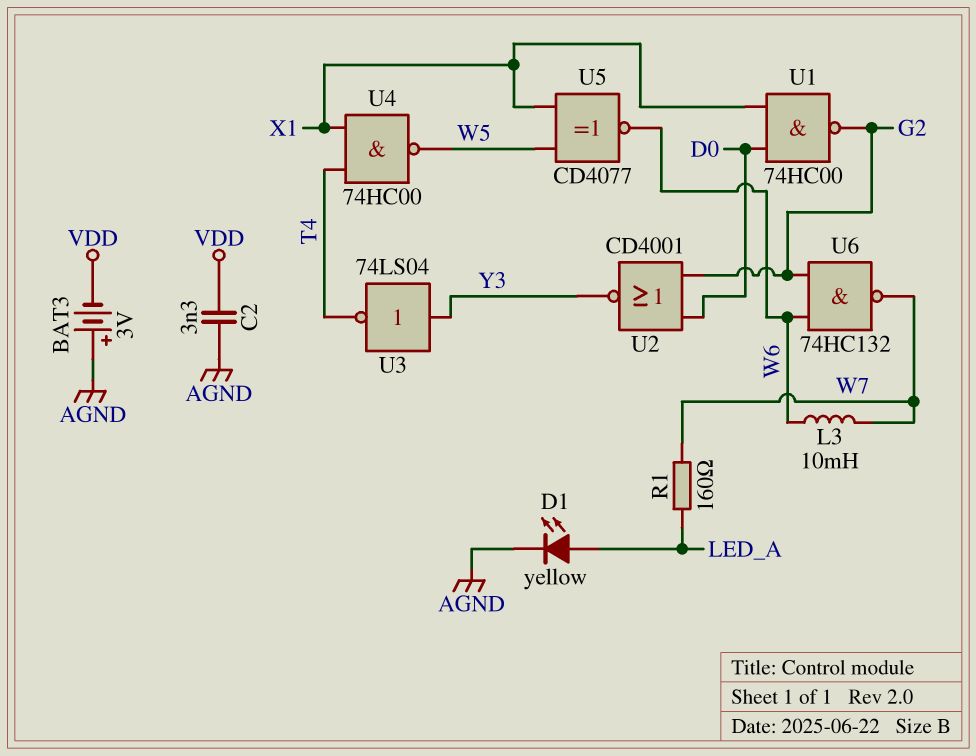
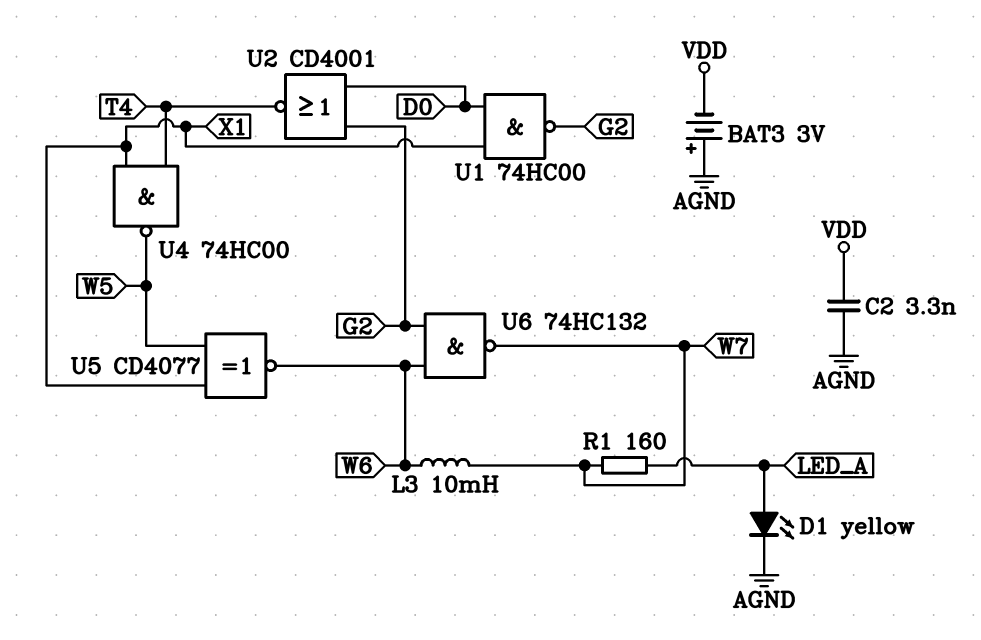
U2: NOR CD4001 (in D0, in G2, out Y3) -> NOR CD4001 (in D0, in G2, out T4)
U3: NOT 74LS04 (in Y3, out T4) -> none

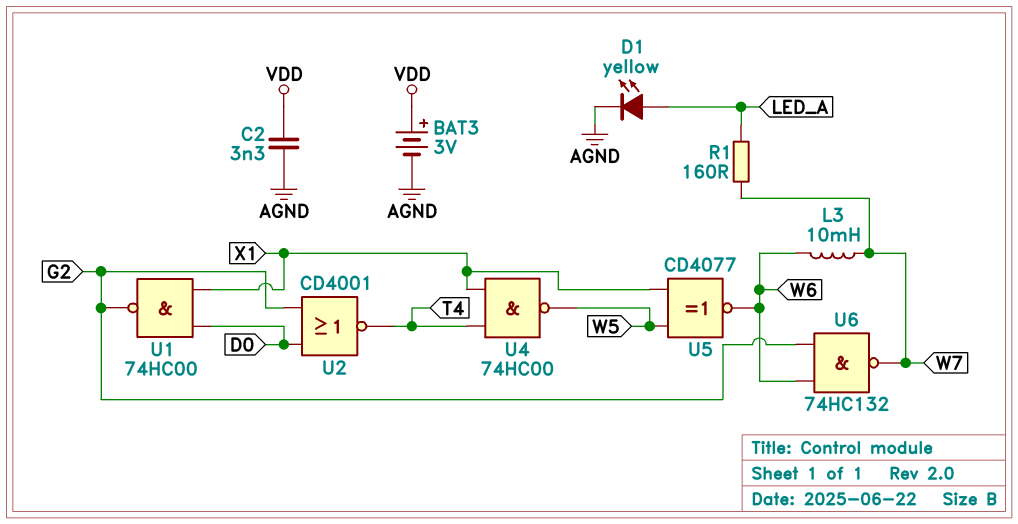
BAT3: 3V (plus AGND, minus VDD) -> 3V (plus VDD, minus AGND)

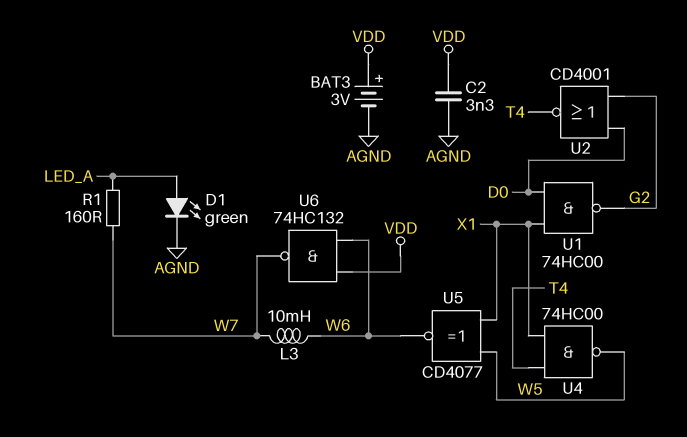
D1: LED yellow (A LED_A, K AGND) -> LED green (A LED_A, K AGND)
U6: NAND 74HC132 (in G2, in W6, out W7) -> NAND 74HC132 (in VDD, in W6, out W7)

